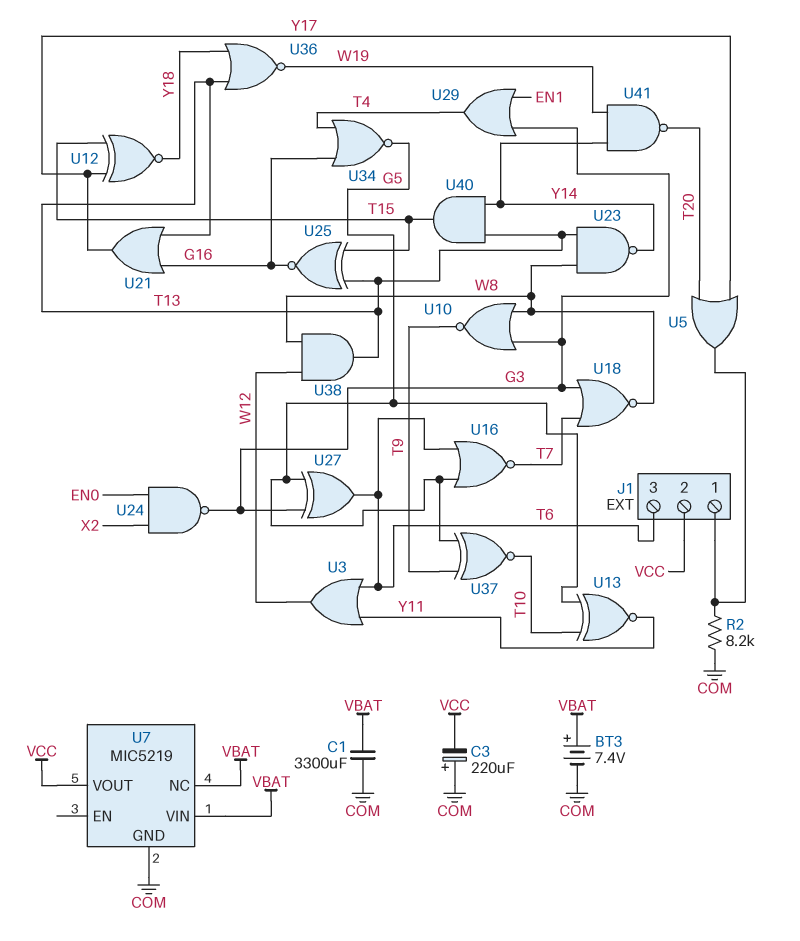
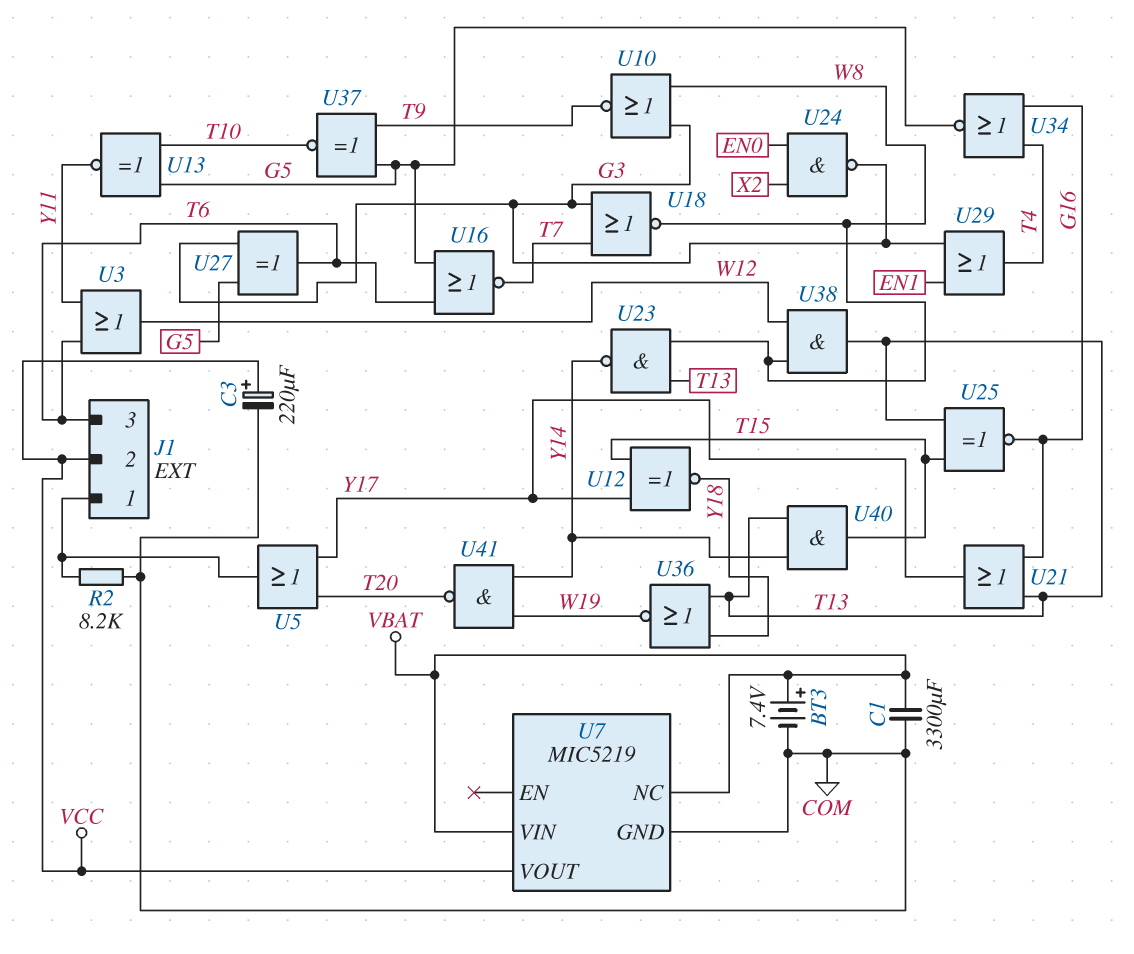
C3: 220uF (plus COM, minus VCC) -> 220uF (plus VCC, minus COM)

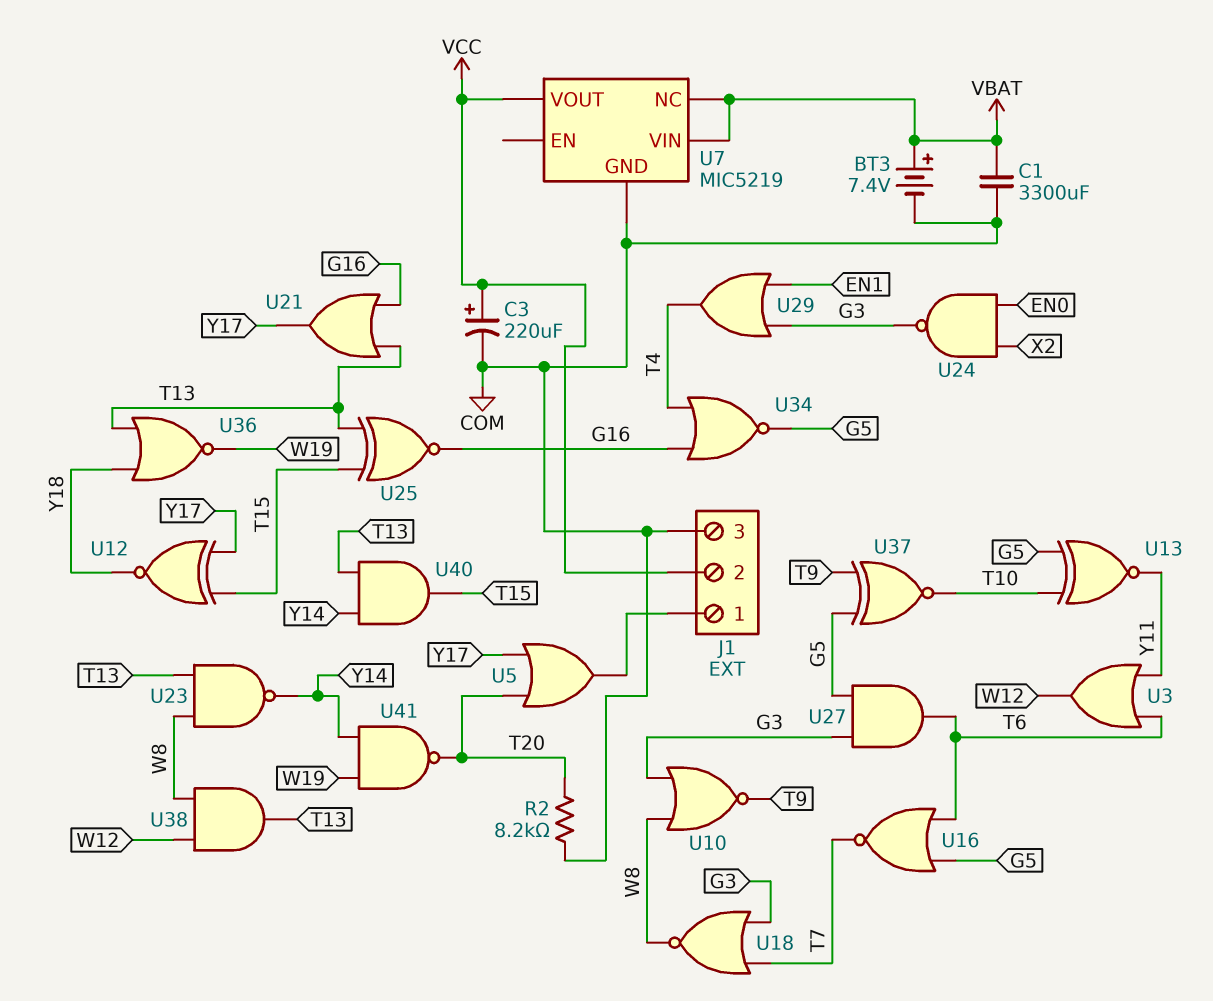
J1 pin 3: T6 -> COM
R2: 8.2k (COM, J1/1) -> 8.2k (COM, T20)
U27: XOR (in G3, in G5, out T6) -> AND (in G3, in G5, out T6)

